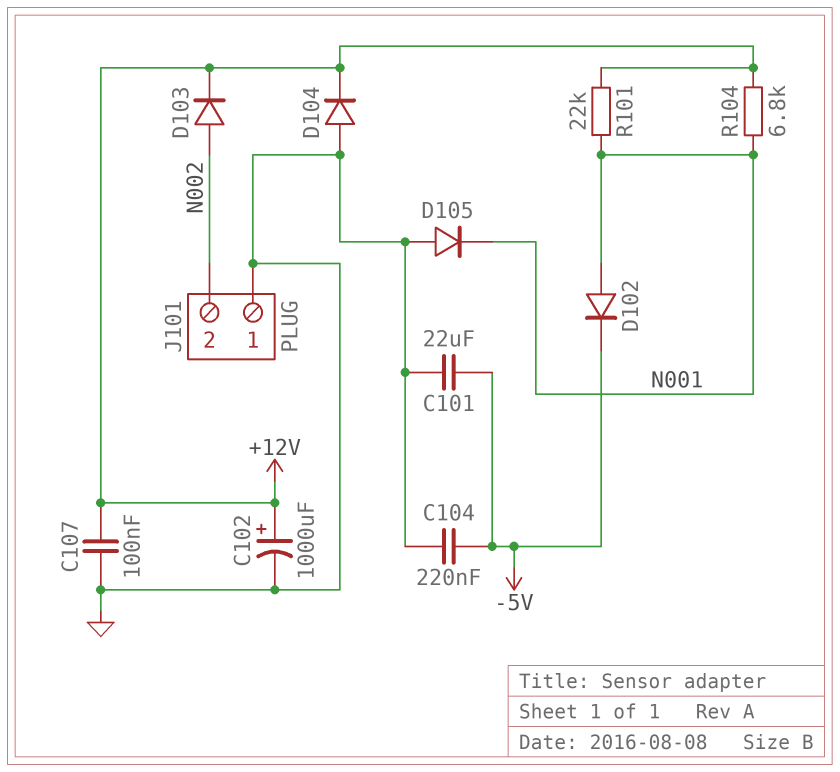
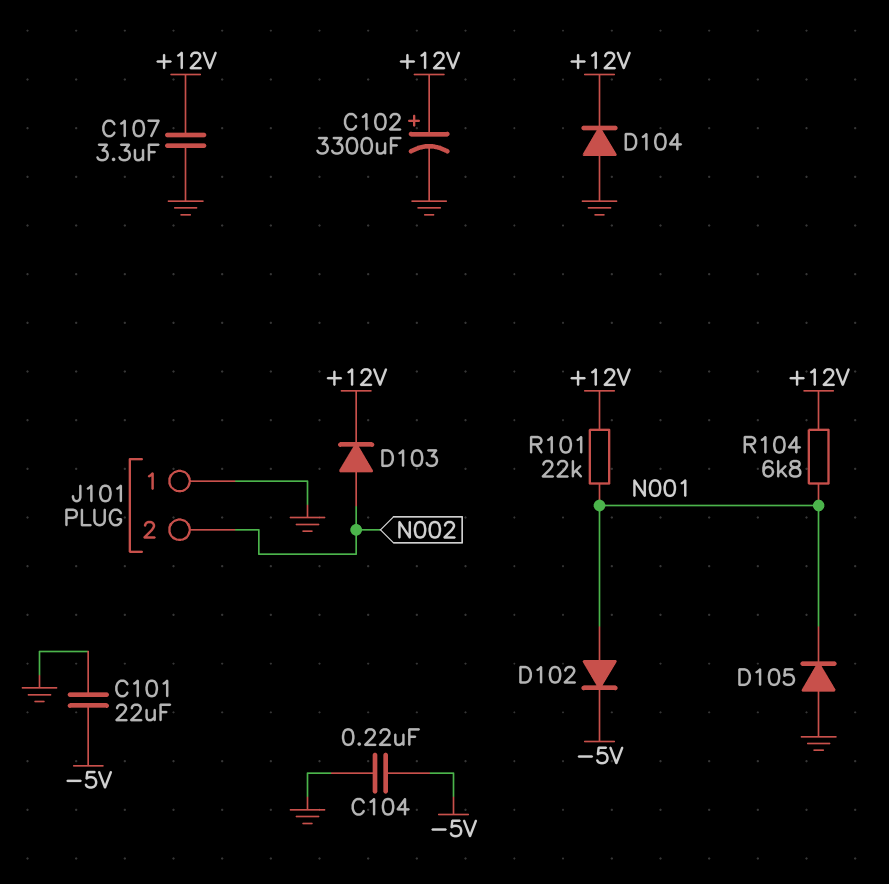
C102: 1000uF (plus +12V, minus GND) -> 3300uF (plus +12V, minus GND)
C107: 100nF (+12V, GND) -> 3.3uF (+12V, GND)

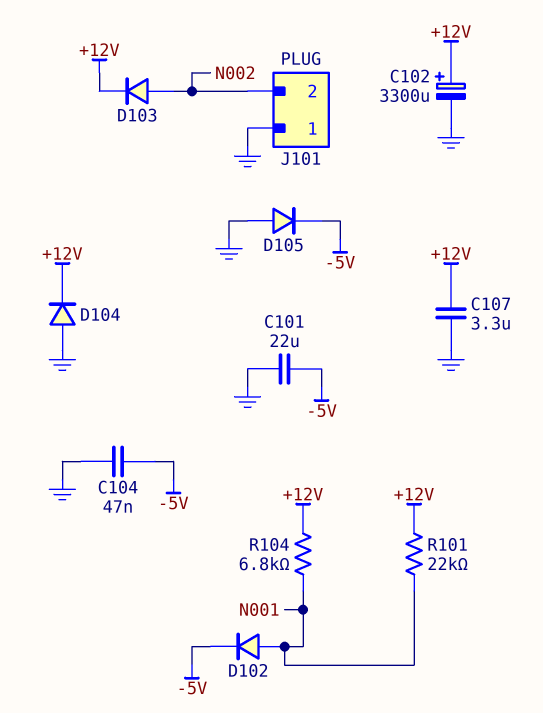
C104: 220nF (-5V, GND) -> 47nF (-5V, GND)
D105: diode (A GND, K N001) -> diode (A GND, K -5V)

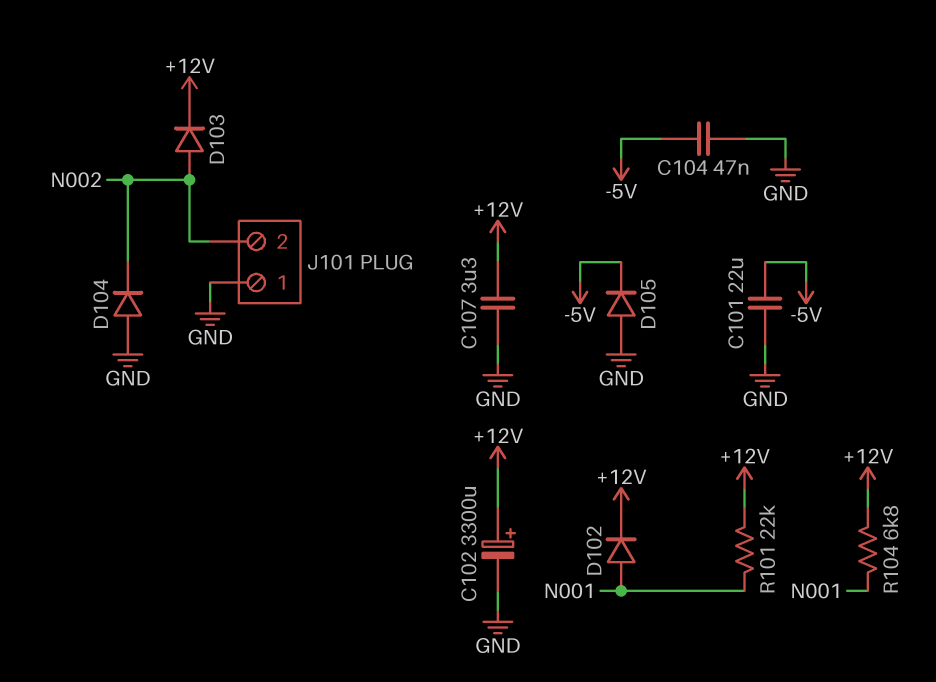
D102: diode (A N001, K -5V) -> diode (A N001, K +12V)
D104: diode (A GND, K +12V) -> diode (A GND, K N002)

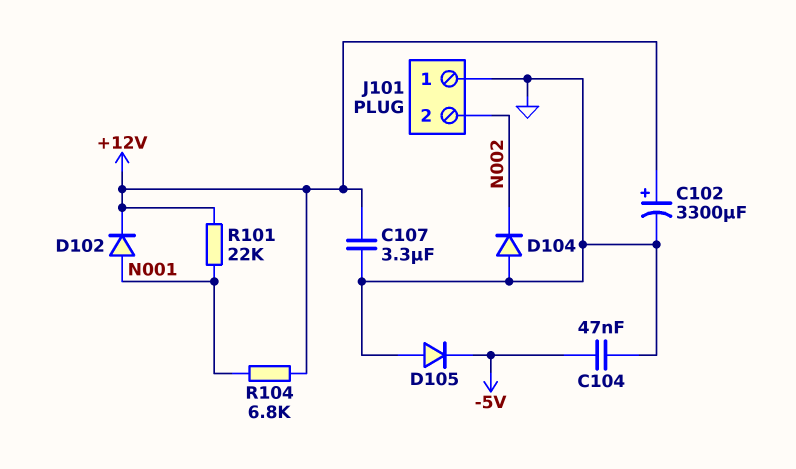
C101: 22uF (-5V, GND) -> none
D103: diode (A N002, K +12V) -> none

